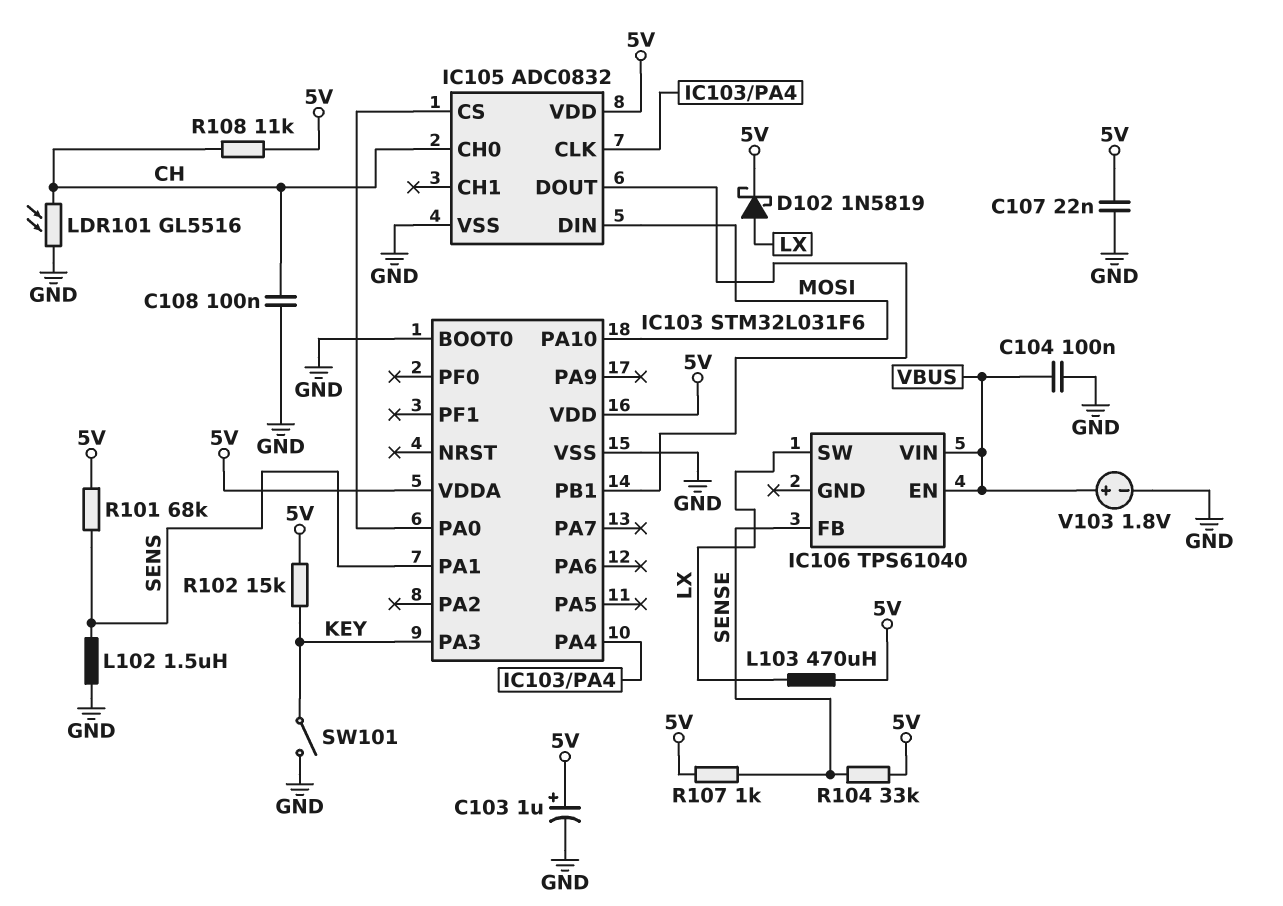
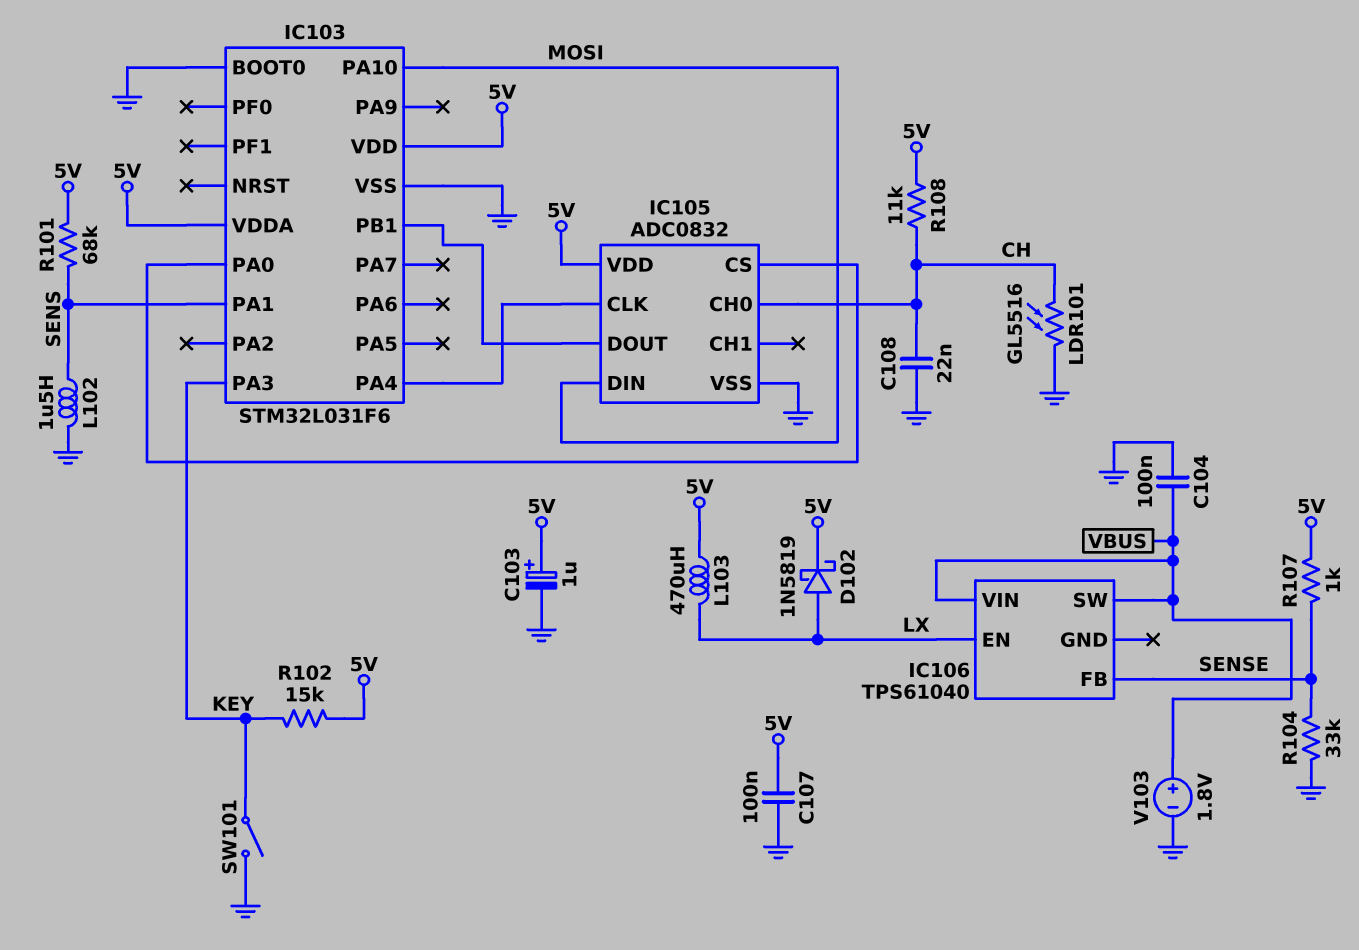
C107: 22nF (5V, GND) -> 100nF (5V, GND)
C108: 100nF (CH, GND) -> 22nF (CH, GND)
IC106 pin EN: VBUS -> LX
IC106 pin SW: LX -> VBUS
R104: 33k (5V, SENSE) -> 33k (GND, SENSE)

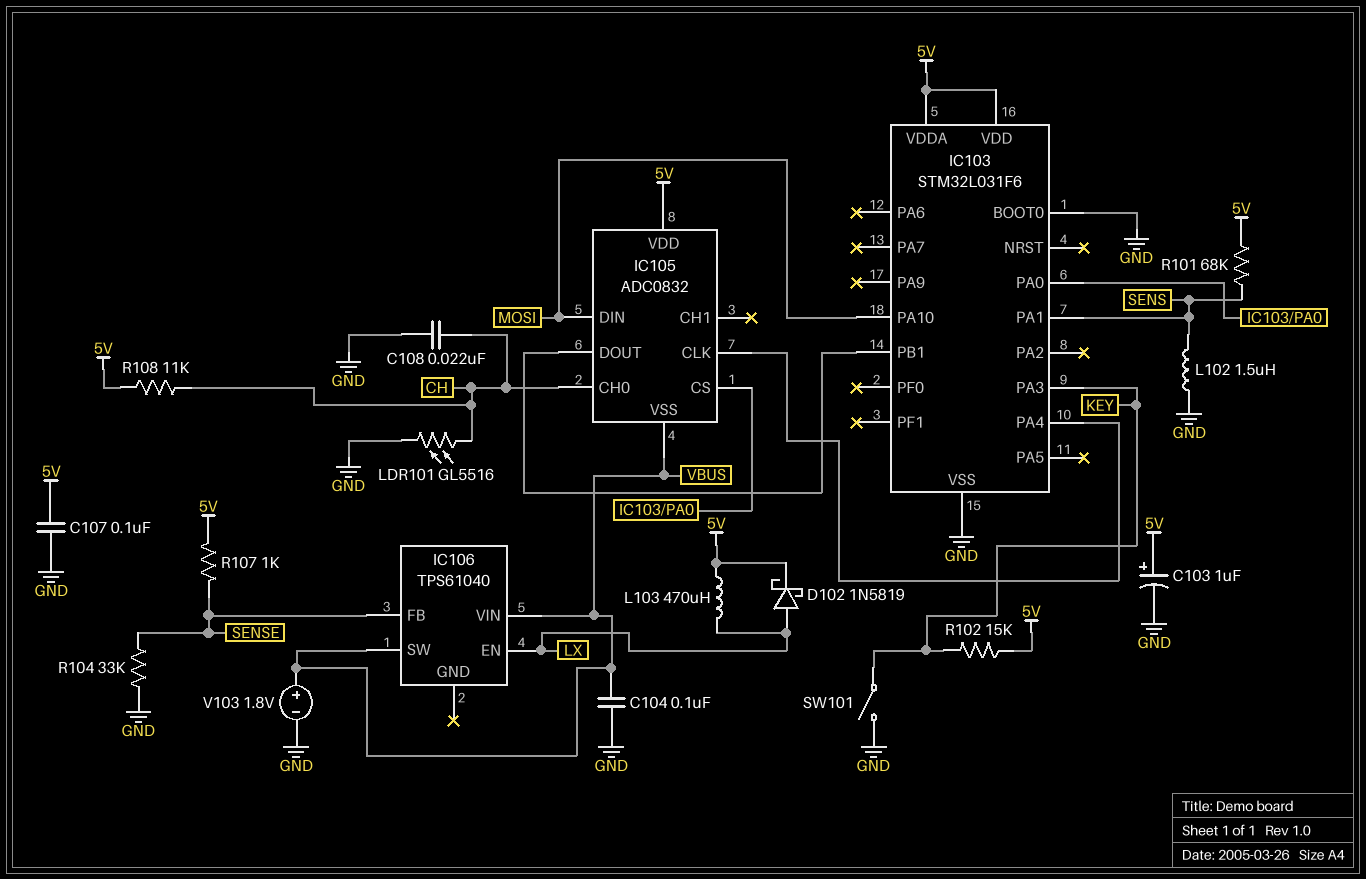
IC105 pin VSS: GND -> VBUS

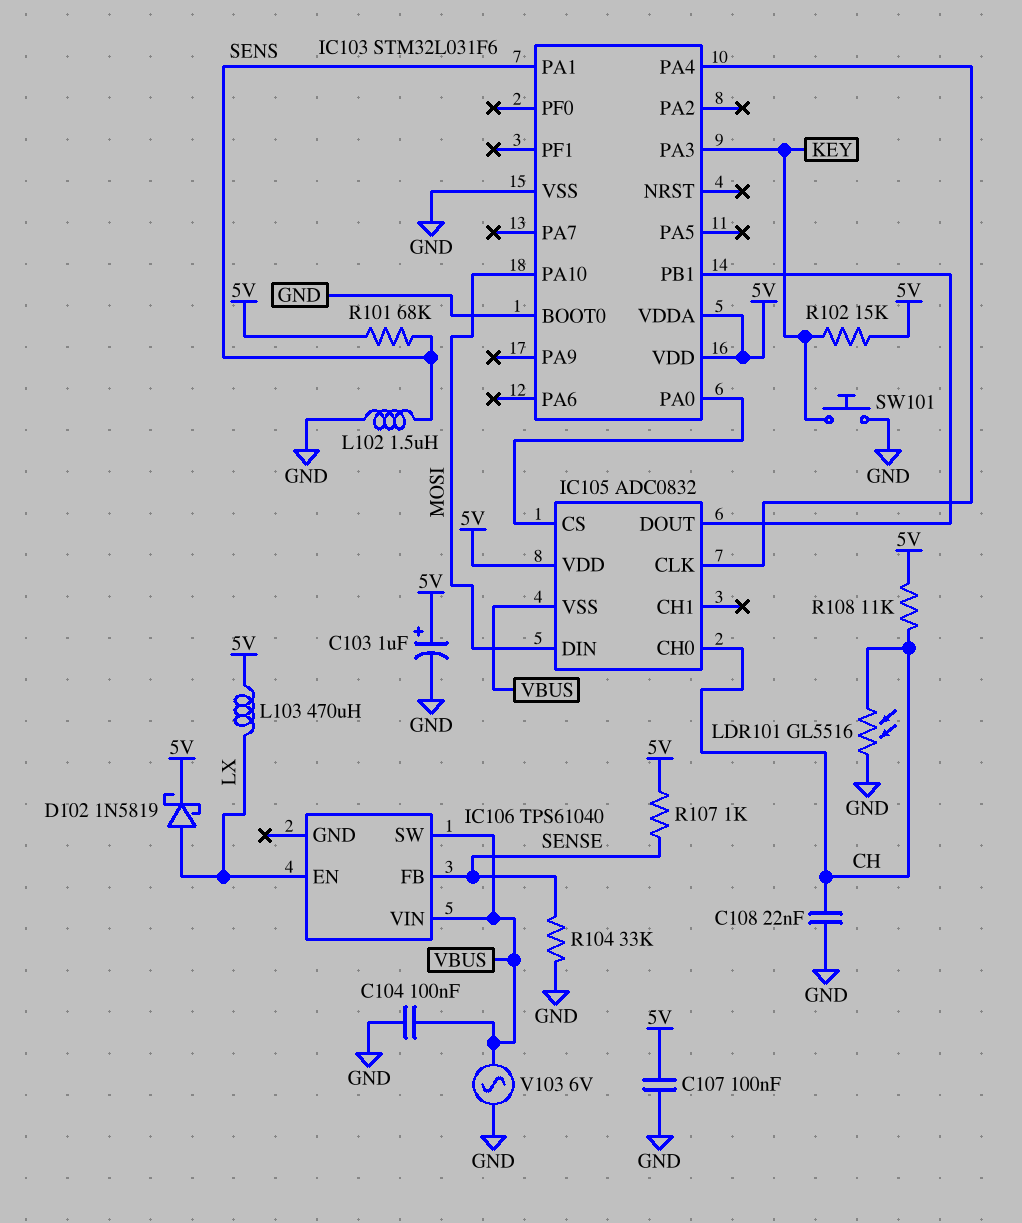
SW101: switch (GND, KEY) -> button (GND, KEY)
V103: 1.8V (plus VBUS, minus GND) -> AC 6V (GND, VBUS)

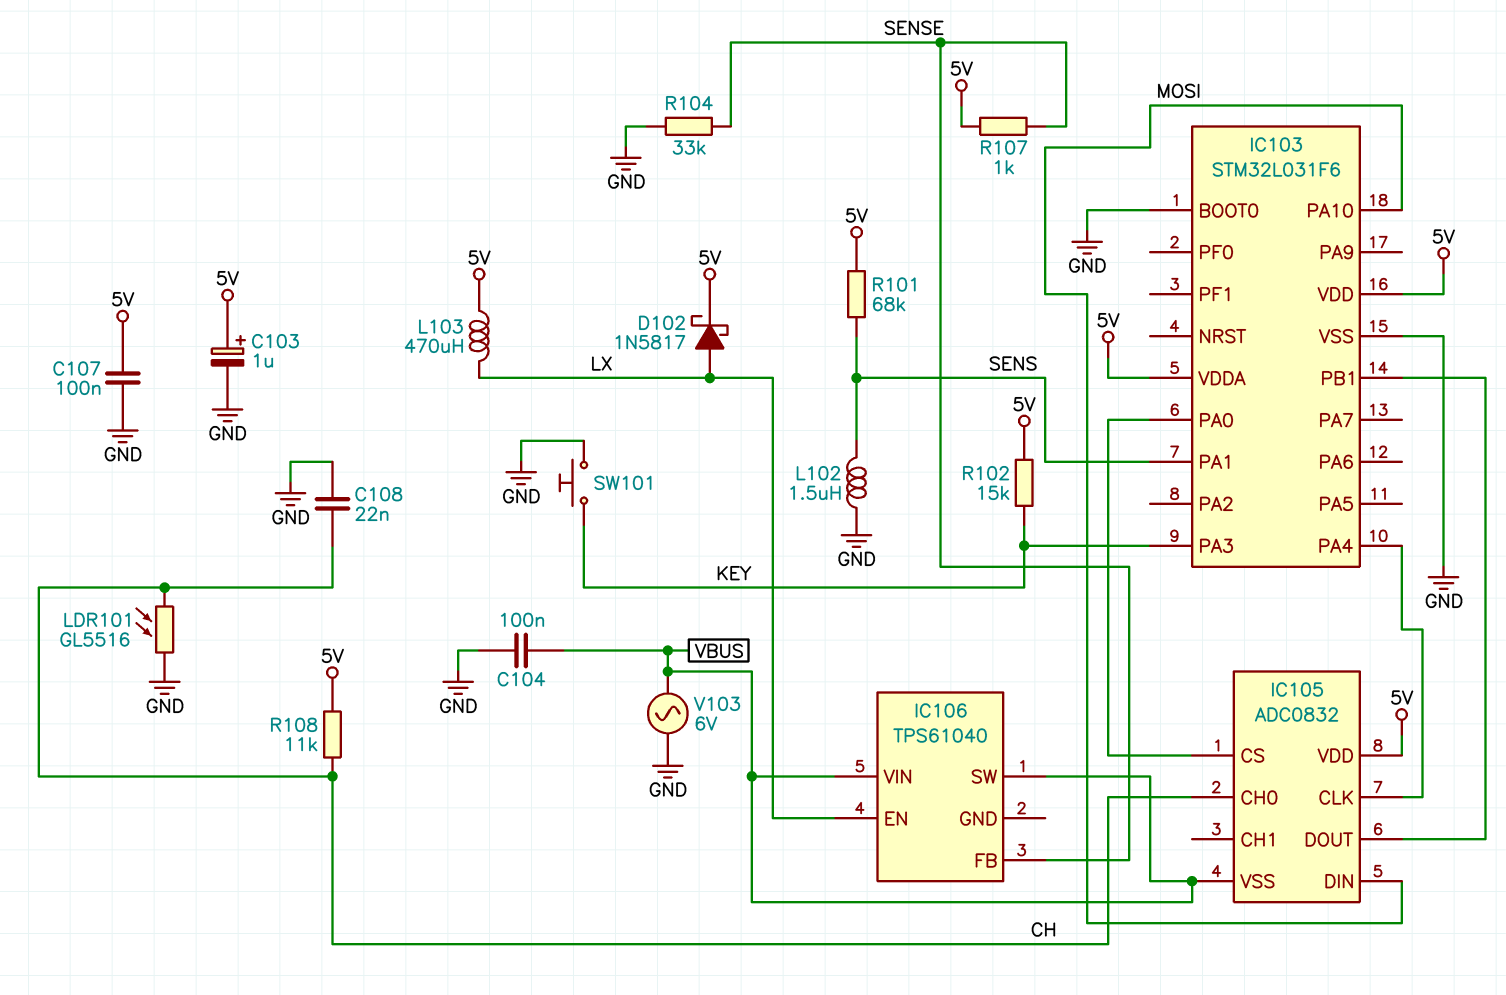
D102: schottky 1N5819 (A LX, K 5V) -> schottky 1N5817 (A LX, K 5V)

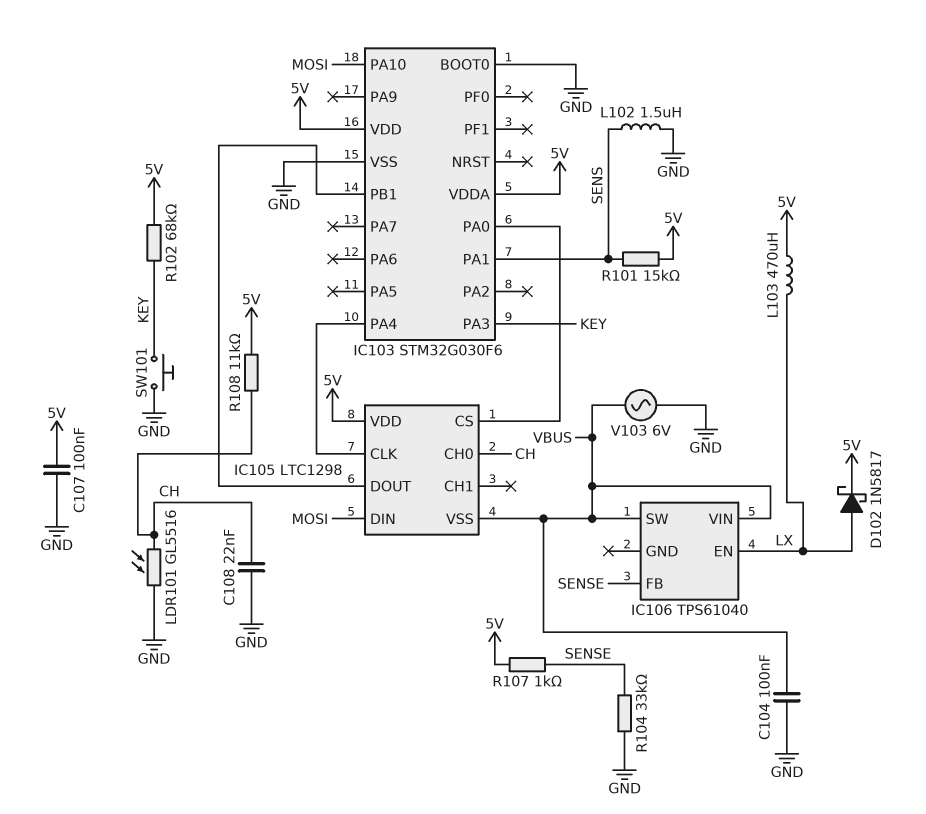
C103: 1uF (plus 5V, minus GND) -> none
IC103: STM32L031F6 -> STM32G030F6
IC105: ADC0832 -> LTC1298
R101: 68k (5V, SENS) -> 15k (5V, SENS)
R102: 15k (5V, KEY) -> 68k (5V, KEY)

